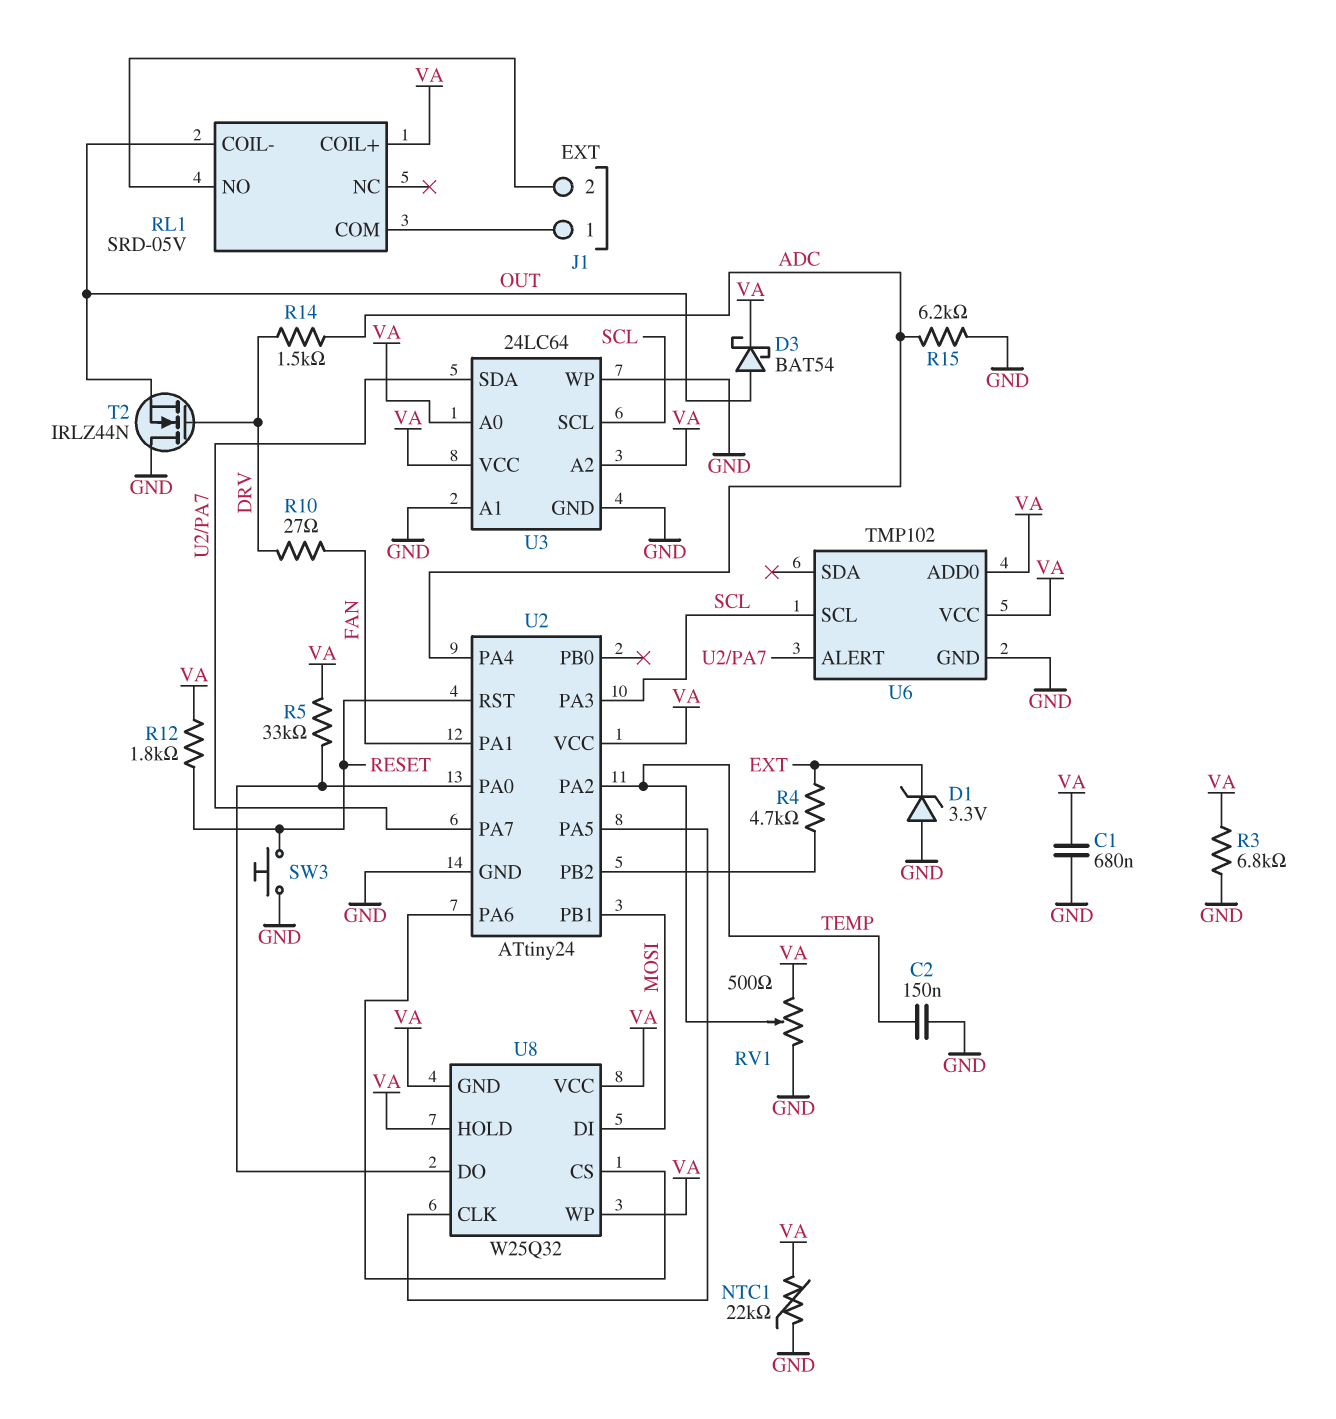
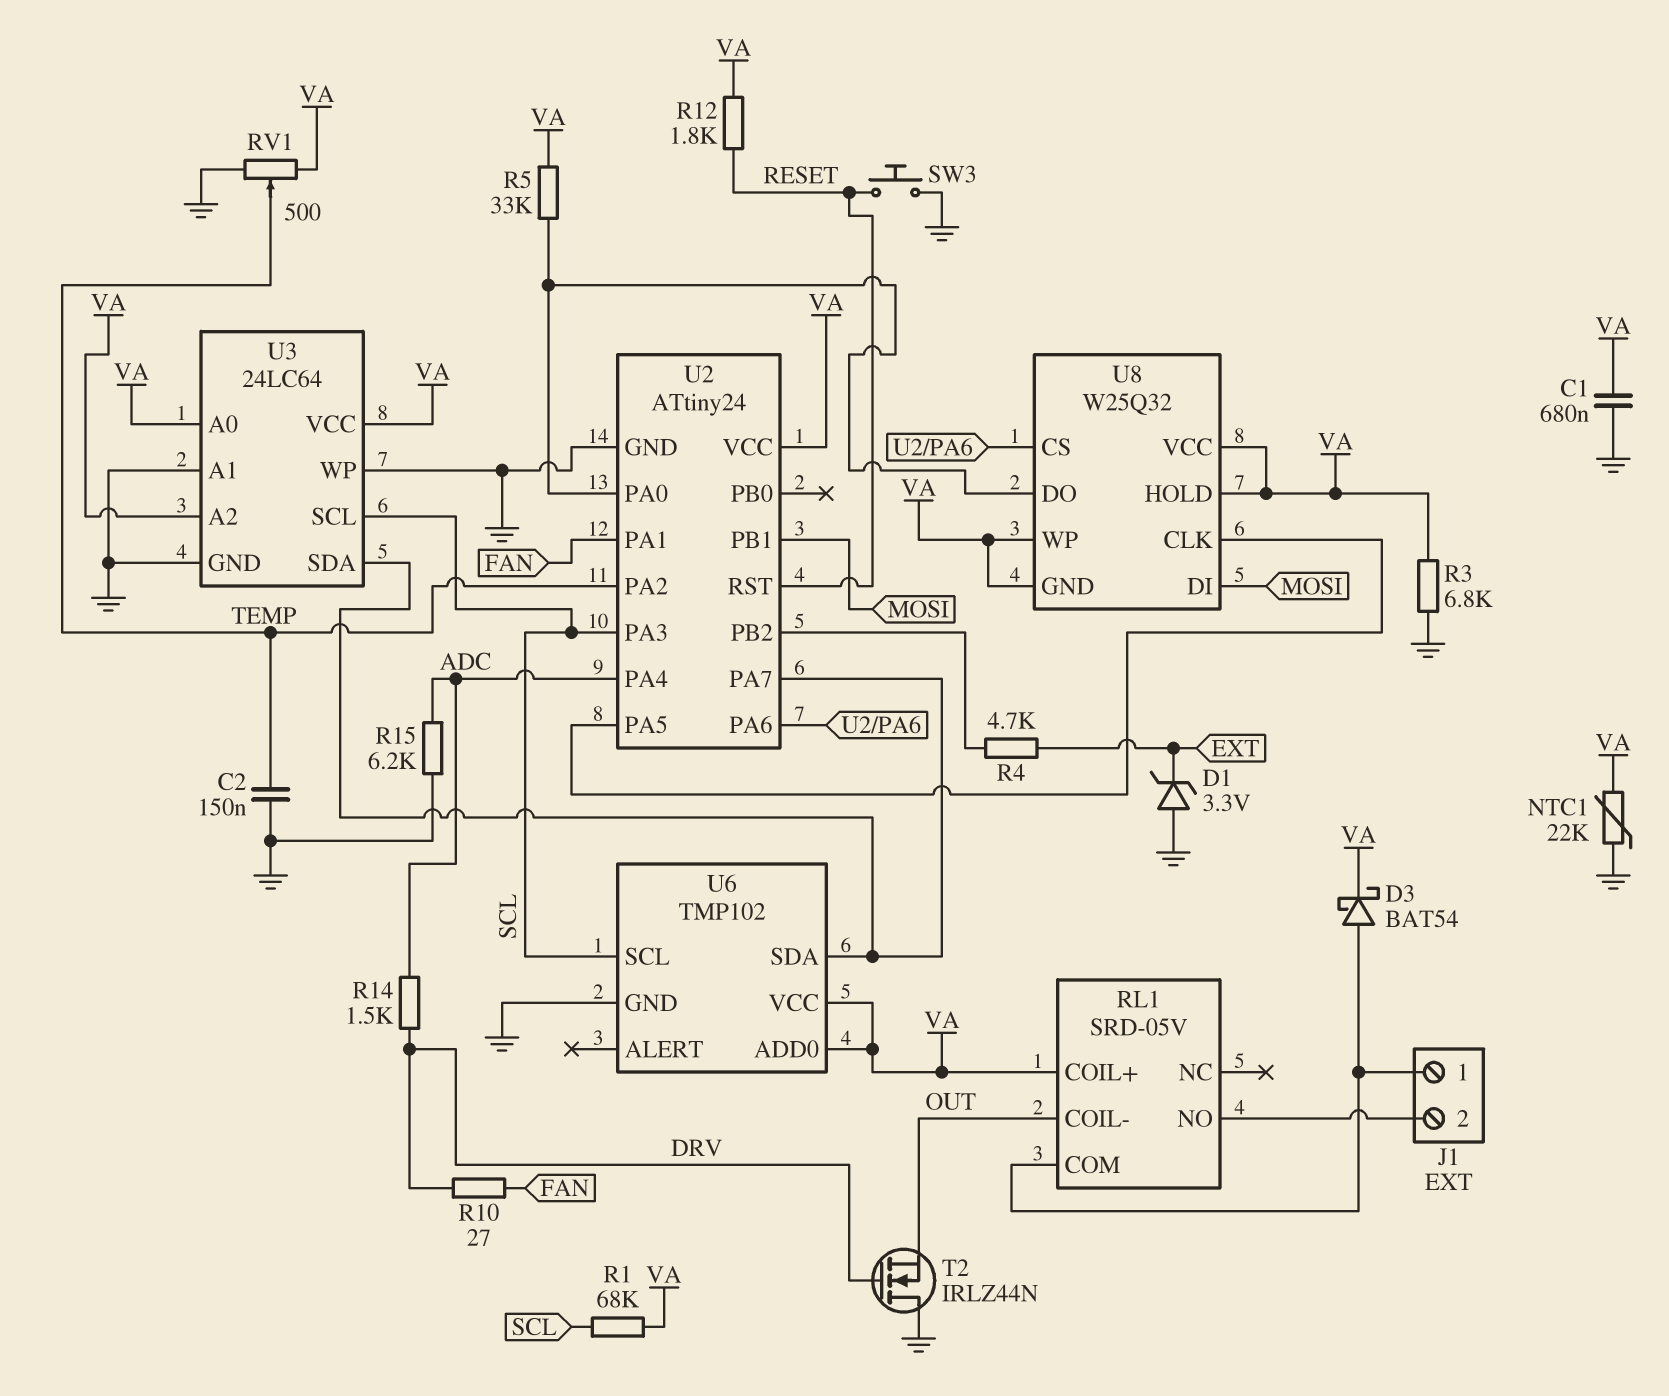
D3: schottky BAT54 (A OUT, K VA) -> schottky BAT54 (A J1/1, K VA)
R1: none -> 68k (SCL, VA)
U6 pin ALERT: U2/PA7 -> none
U6 pin SDA: none -> U2/PA7

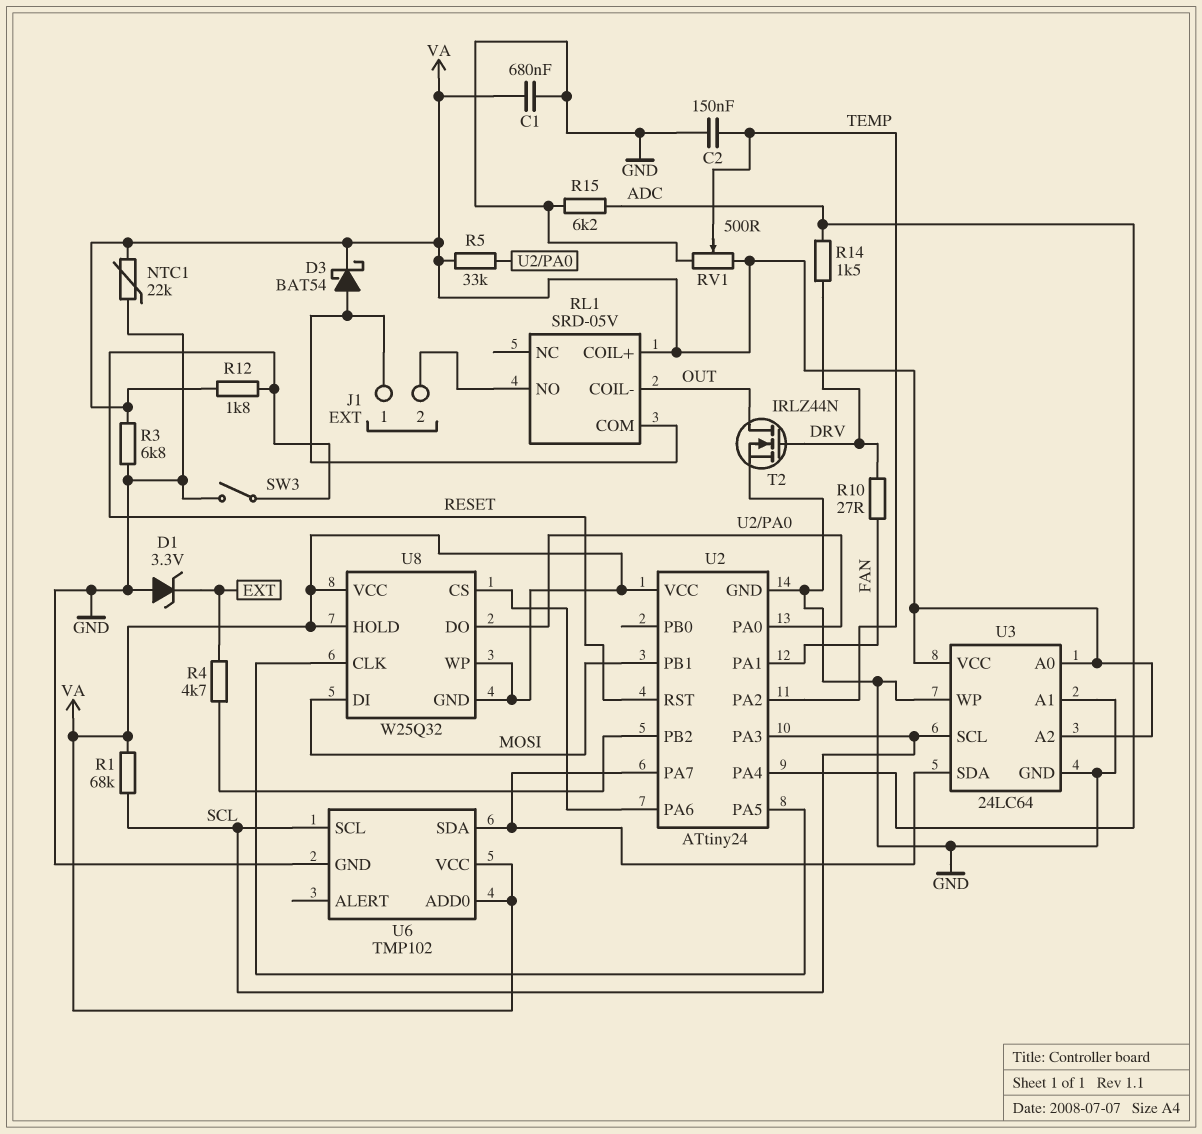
SW3: button (GND, RESET) -> switch (GND, RESET)
T2: NMOS IRLZ44N (G DRV, D GND, S OUT) -> NMOS IRLZ44N (G DRV, D OUT, S GND)

